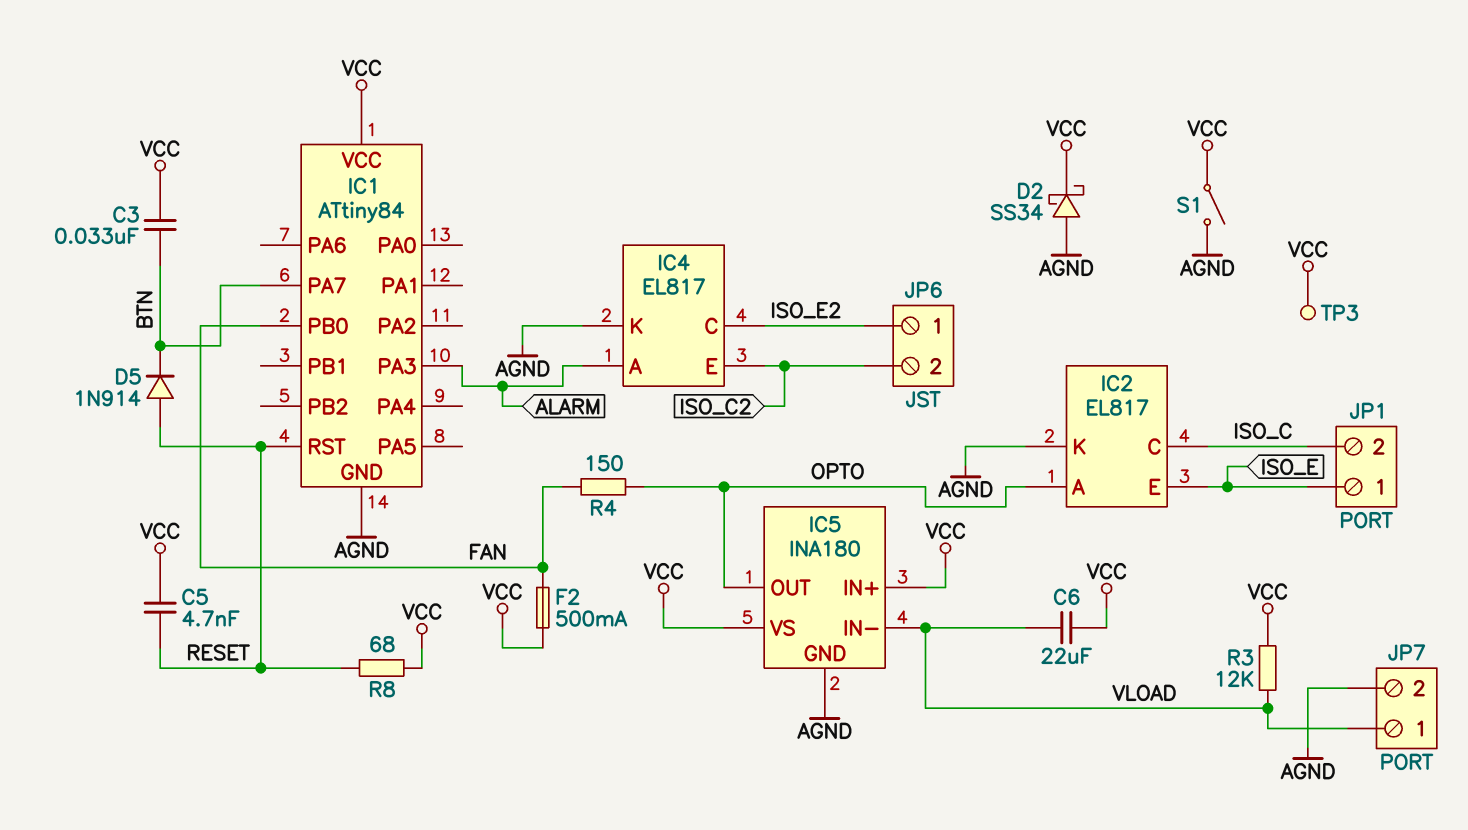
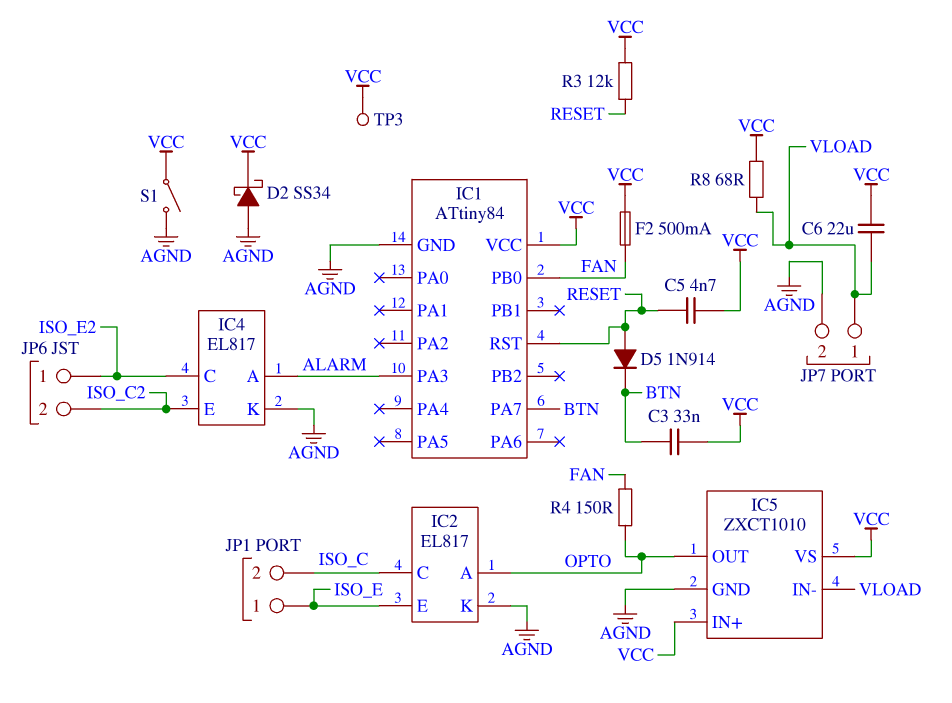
IC5: INA180 -> ZXCT1010
R3: 12k (VCC, VLOAD) -> 12k (RESET, VCC)
R8: 68 (RESET, VCC) -> 68 (VCC, VLOAD)

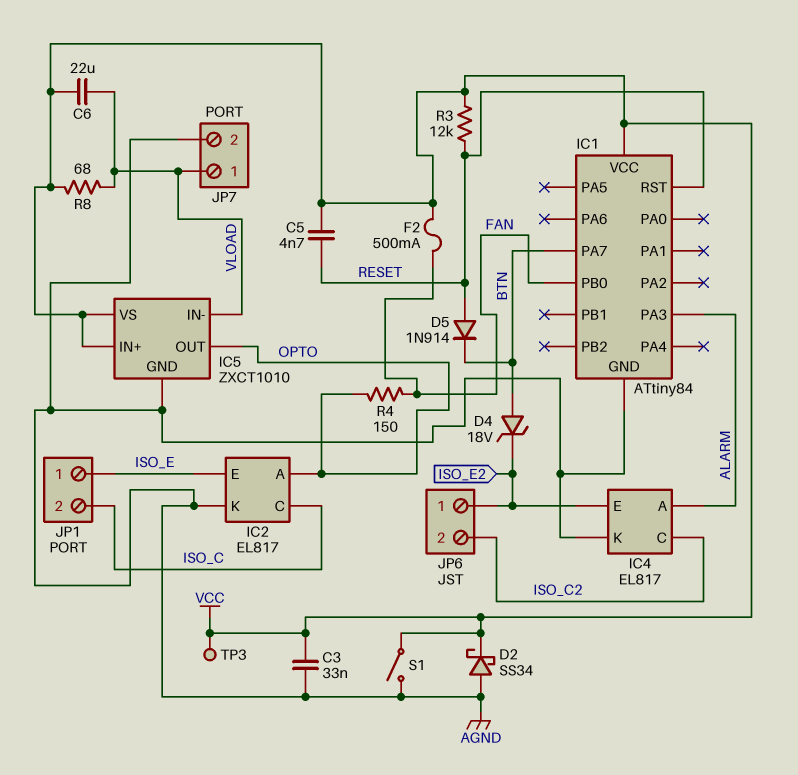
C3: 33nF (BTN, VCC) -> 33nF (AGND, VCC)
D4: none -> zener 18V (A BTN, K ISO_E2)
IC4 pin C: ISO_E2 -> ISO_C2
IC4 pin E: ISO_C2 -> ISO_E2

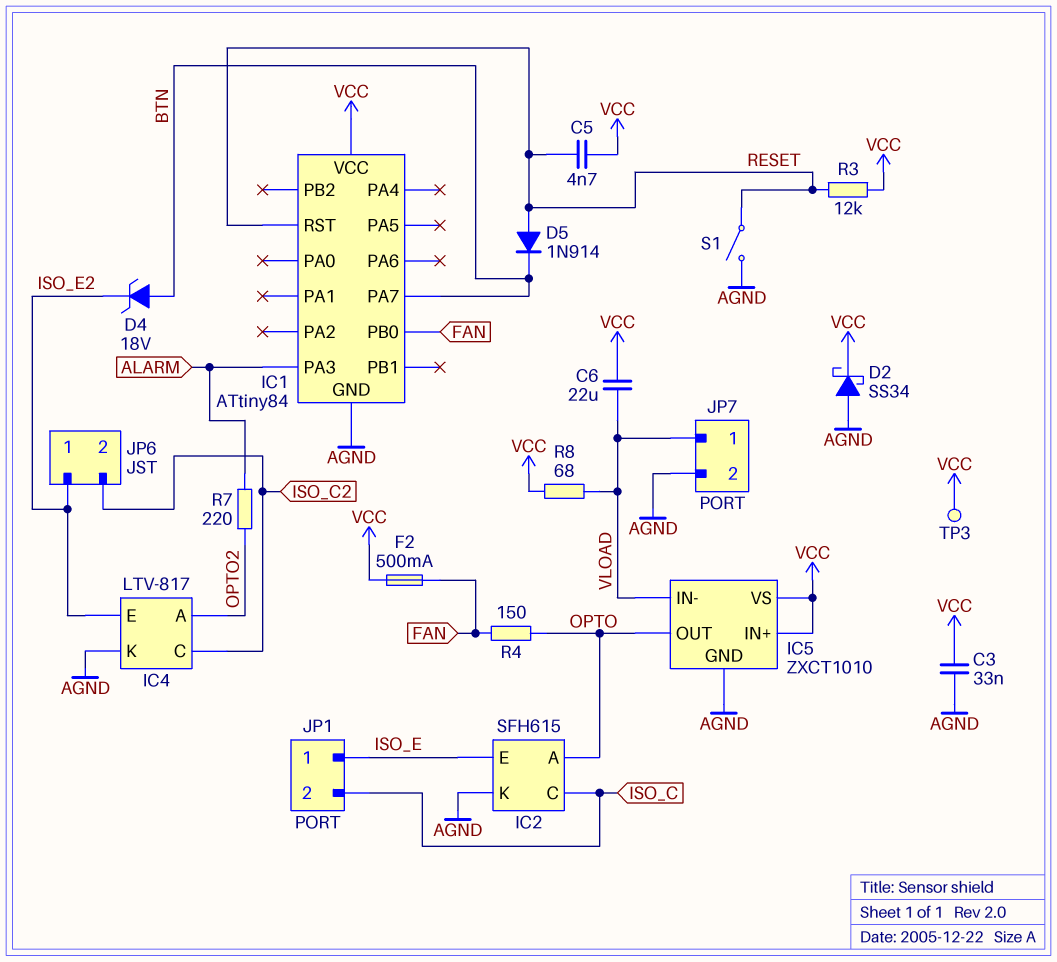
IC2: EL817 -> SFH615
IC4: EL817 -> LTV-817
IC4 pin A: ALARM -> OPTO2
R7: none -> 220 (ALARM, OPTO2)
S1: switch (AGND, VCC) -> switch (AGND, RESET)

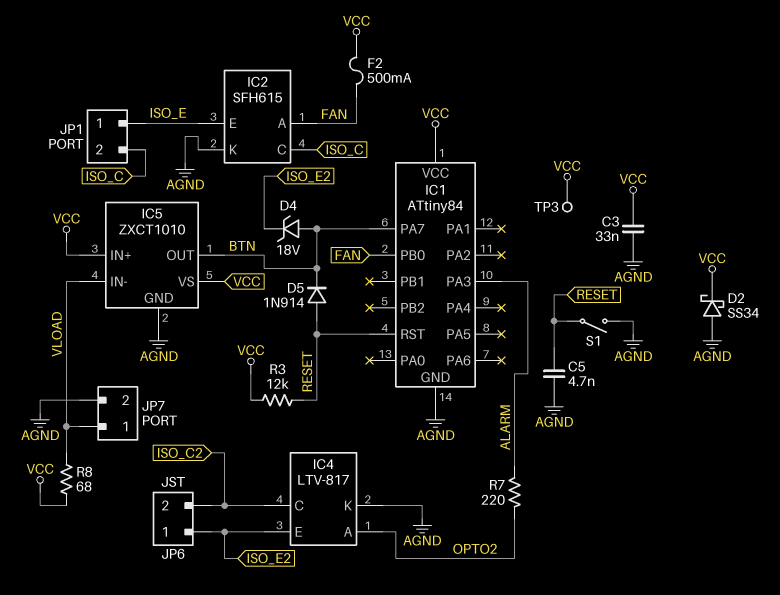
C5: 4.7nF (RESET, VCC) -> 4.7nF (AGND, RESET)
C6: 22uF (VCC, VLOAD) -> none
IC2 pin A: OPTO -> FAN
IC5 pin OUT: OPTO -> BTN
R4: 150 (FAN, OPTO) -> none

